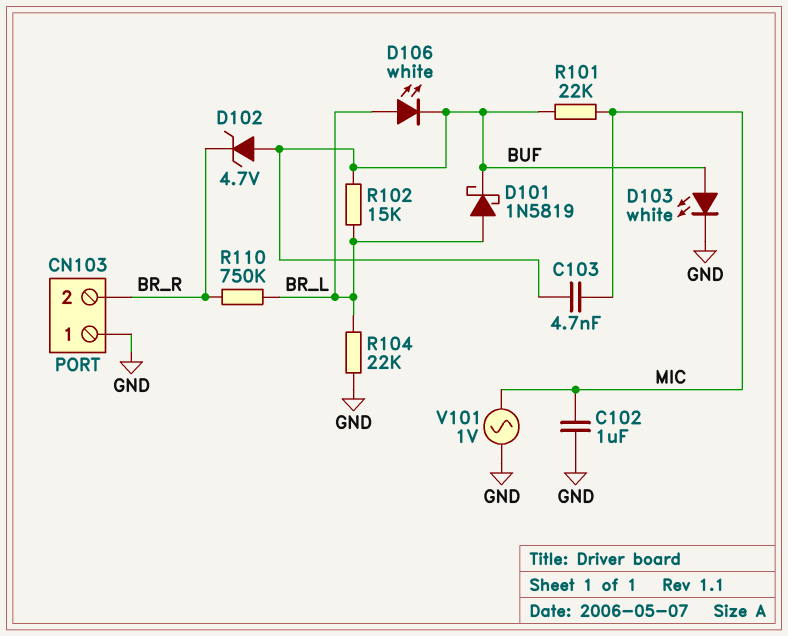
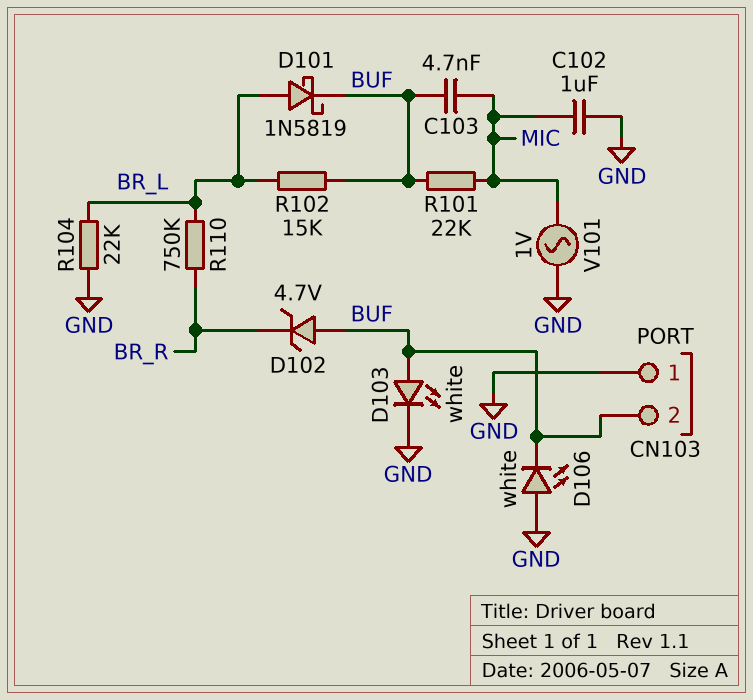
CN103 pin 2: BR_R -> BUF
D106: LED white (A BR_L, K BUF) -> LED white (A GND, K BUF)

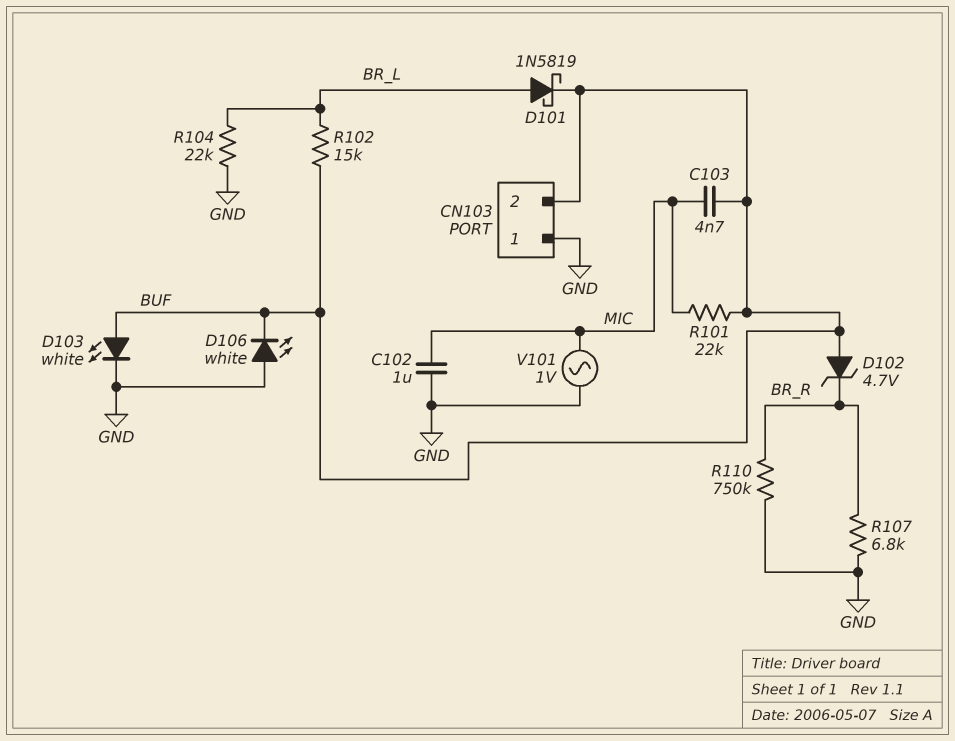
R107: none -> 6.8k (BR_R, GND)
R110: 750k (BR_L, BR_R) -> 750k (BR_R, GND)

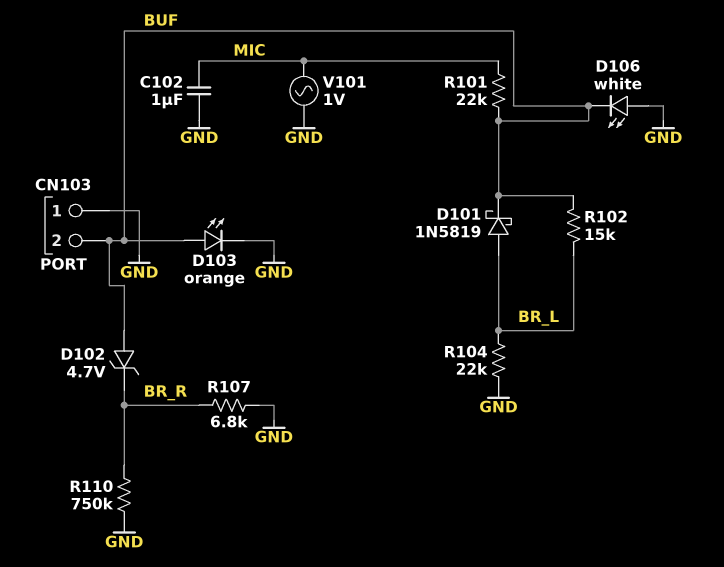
C103: 4.7nF (BUF, MIC) -> none
D103: LED white (A BUF, K GND) -> LED orange (A BUF, K GND)

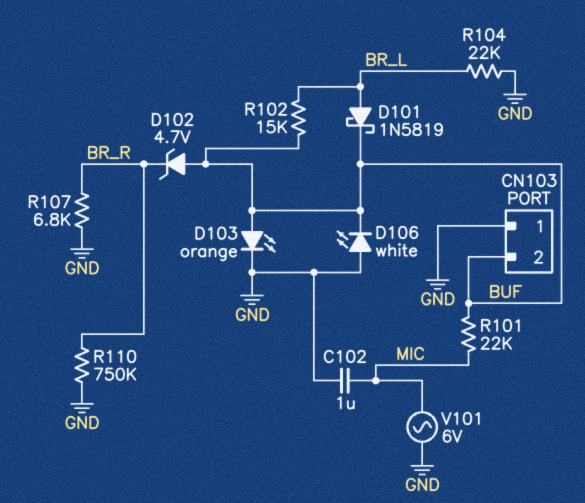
V101: AC 1V (GND, MIC) -> AC 6V (GND, MIC)

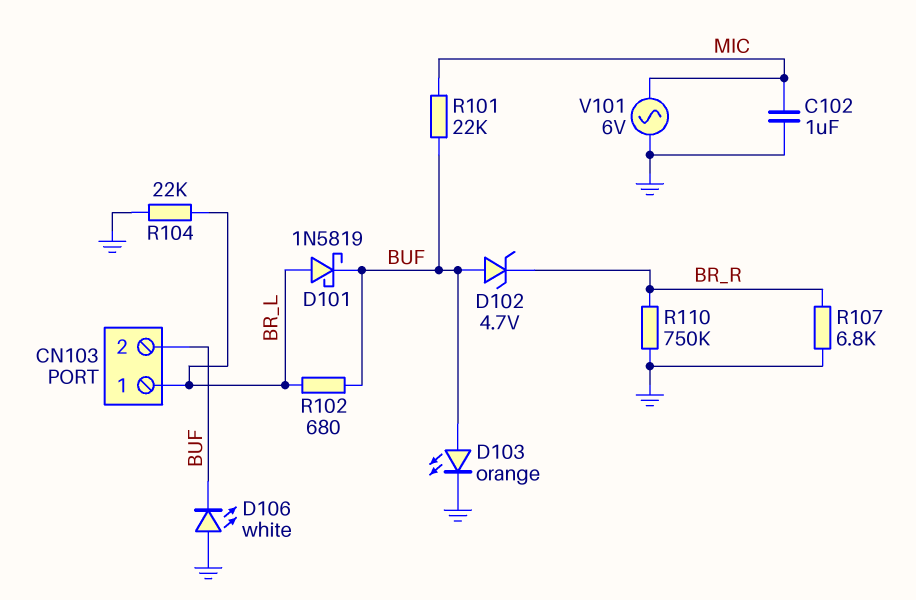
CN103 pin 1: GND -> BR_L
R102: 15k (BR_L, BUF) -> 680 (BR_L, BUF)

